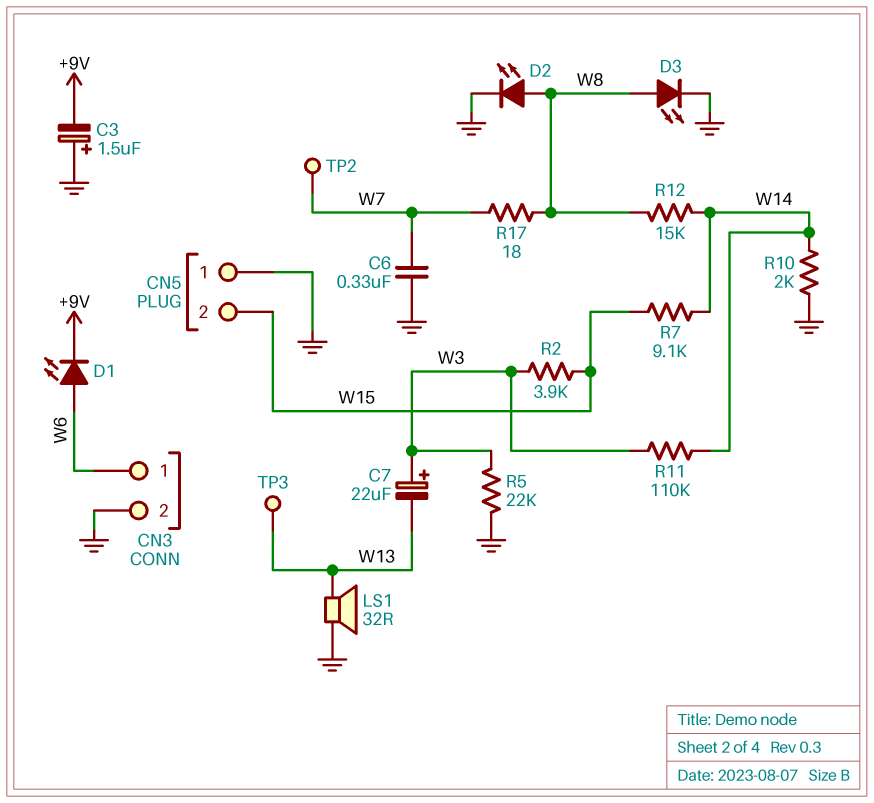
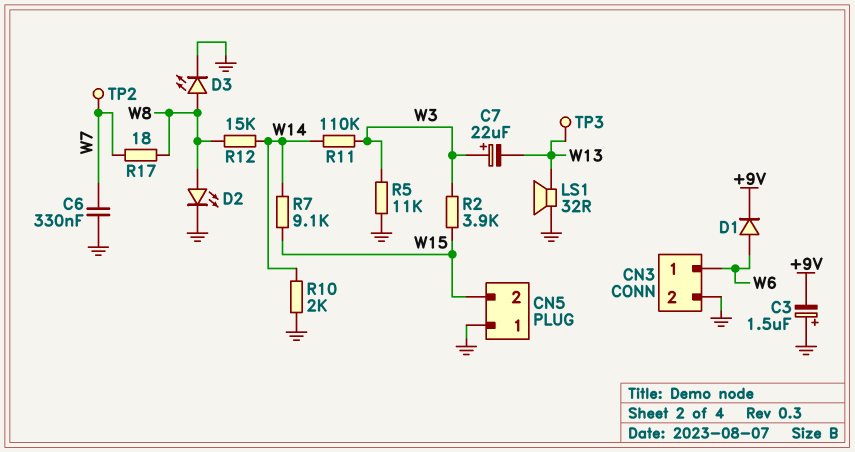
D1: LED (A W6, K +9V) -> diode (A W6, K +9V)
R5: 22k (GND, W3) -> 11k (GND, W3)

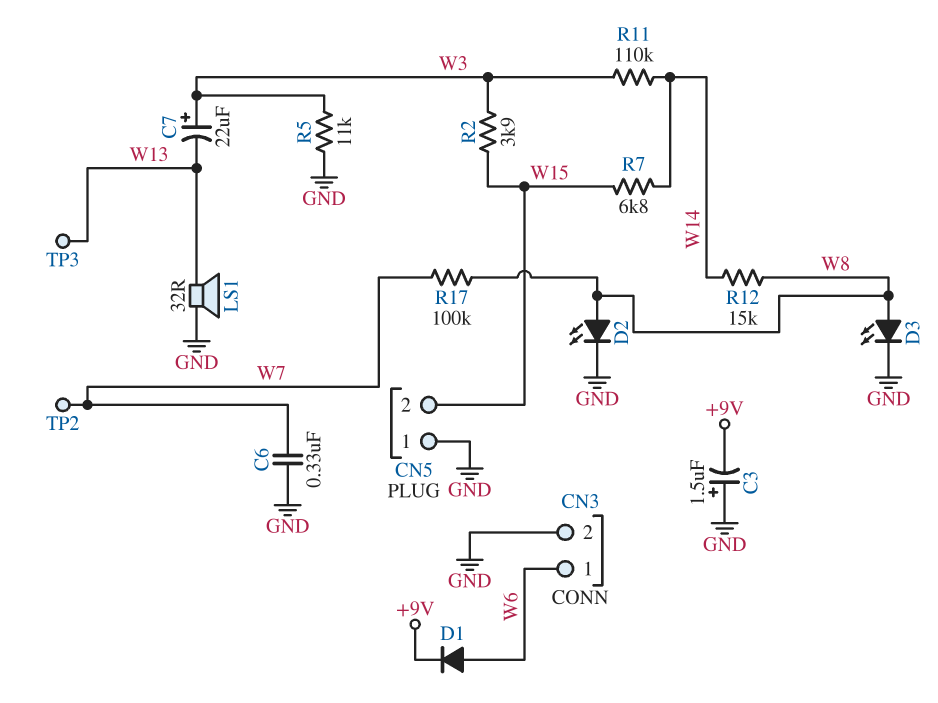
R7: 9.1k (W14, W15) -> 6.8k (W14, W15)
R10: 2k (GND, W14) -> none
R17: 18 (W7, W8) -> 100k (W7, W8)

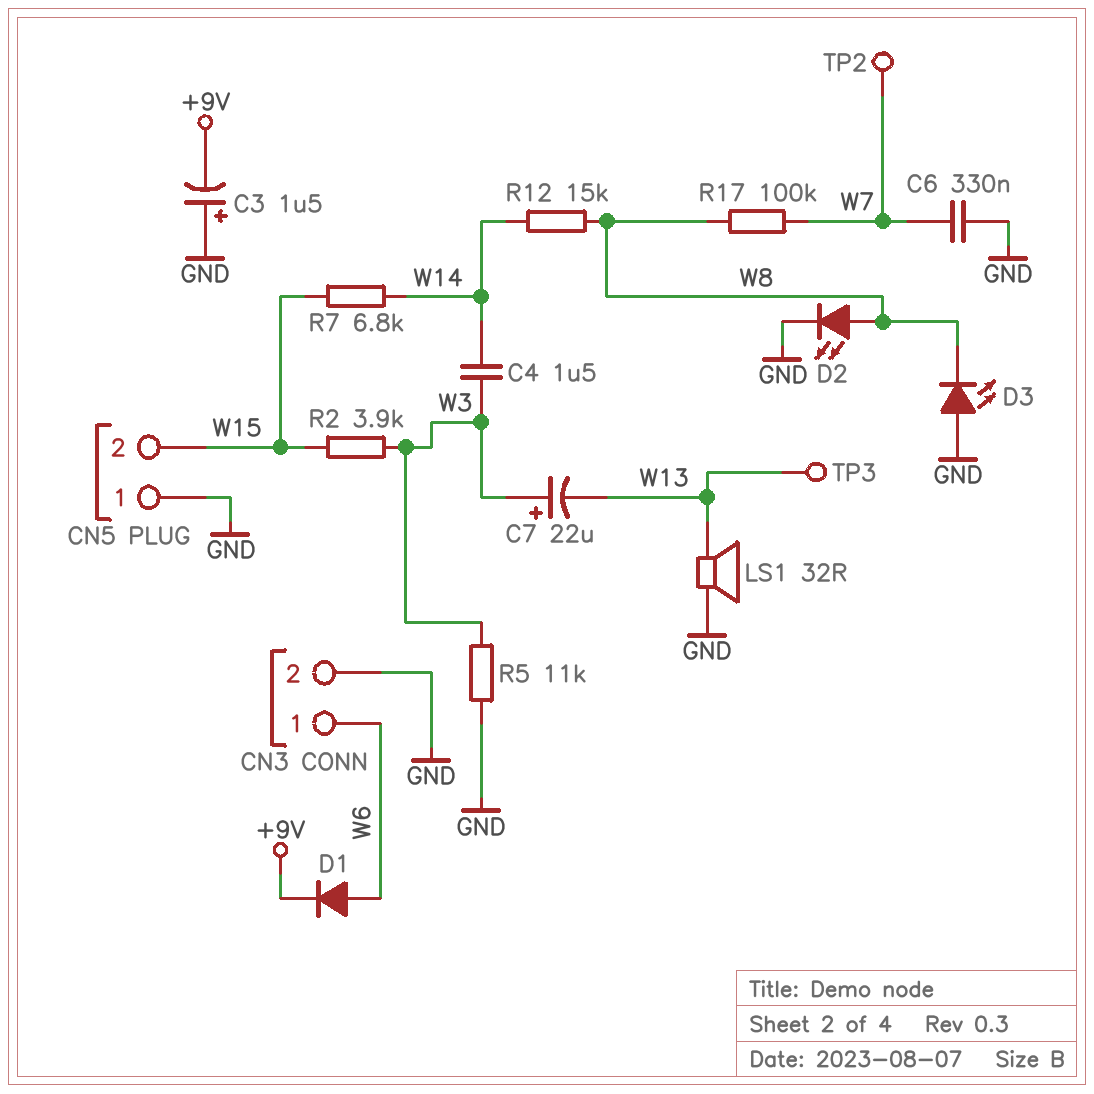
C4: none -> 1.5uF (W3, W14)
D3: LED (A W8, K GND) -> LED (A GND, K W8)
R11: 110k (W3, W14) -> none

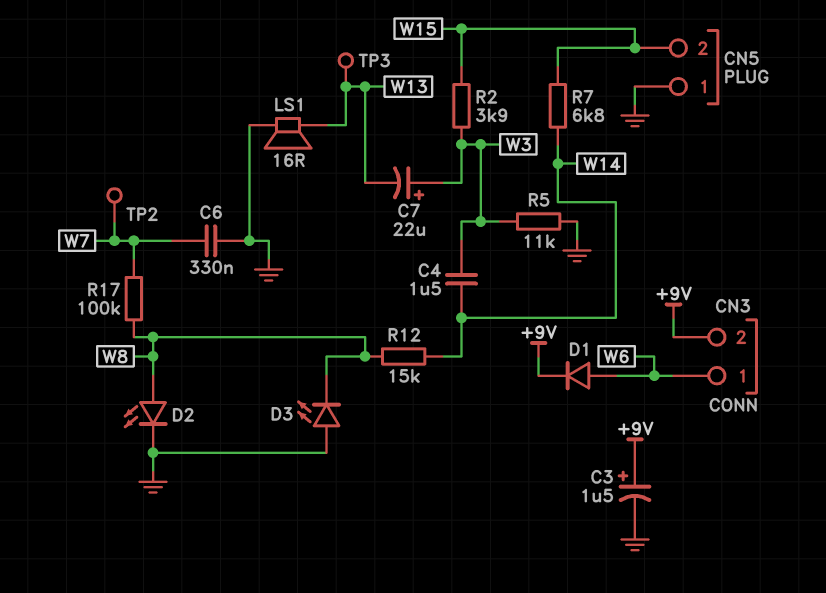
C3: 1.5uF (plus GND, minus +9V) -> 1.5uF (plus +9V, minus GND)
CN3 pin 2: GND -> +9V
LS1: speaker 32R (GND, W13) -> speaker 16R (GND, W13)

